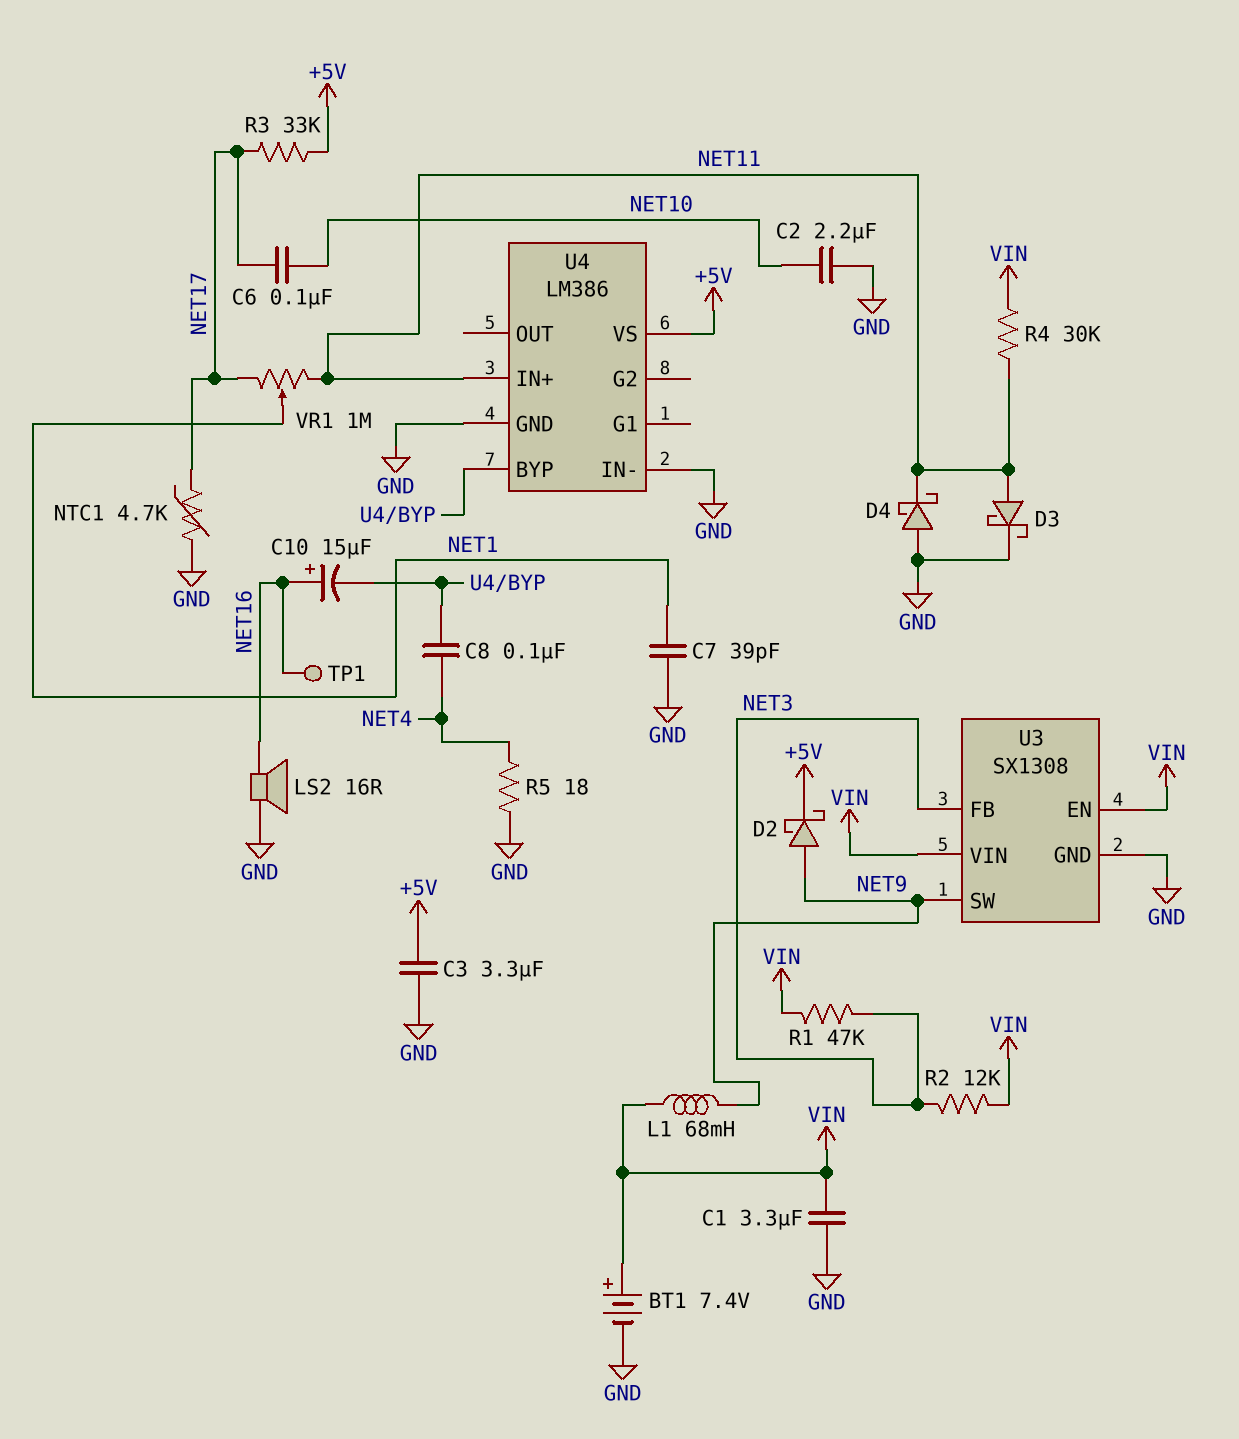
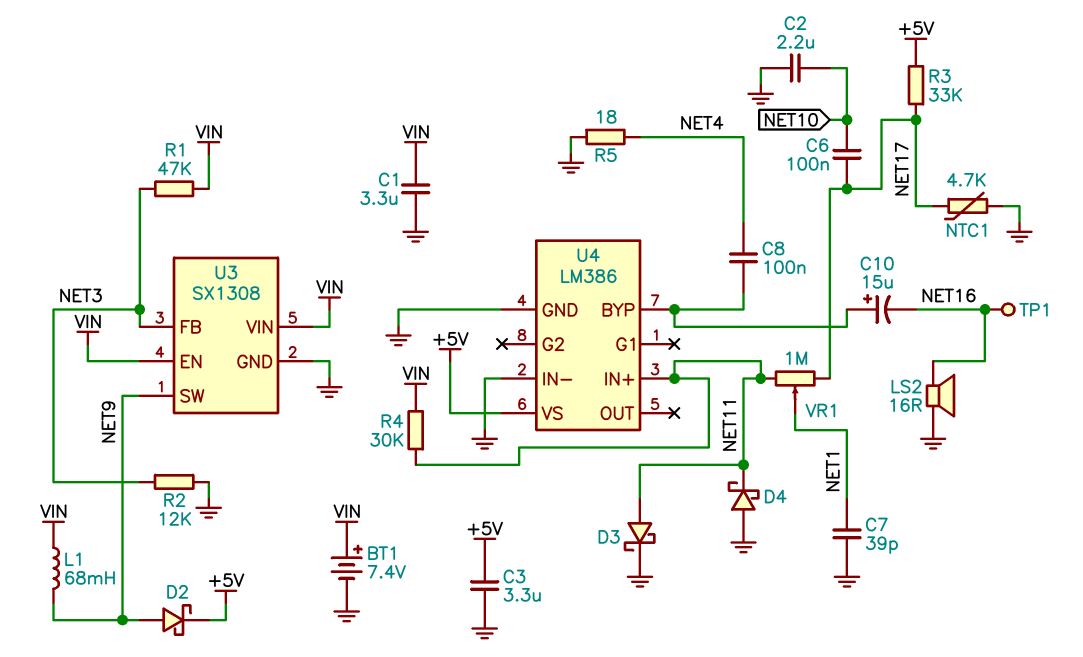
C10: 15uF (plus NET16, minus U4/BYP) -> 15uF (plus U4/BYP, minus NET16)
R2: 12k (NET3, VIN) -> 12k (GND, NET3)

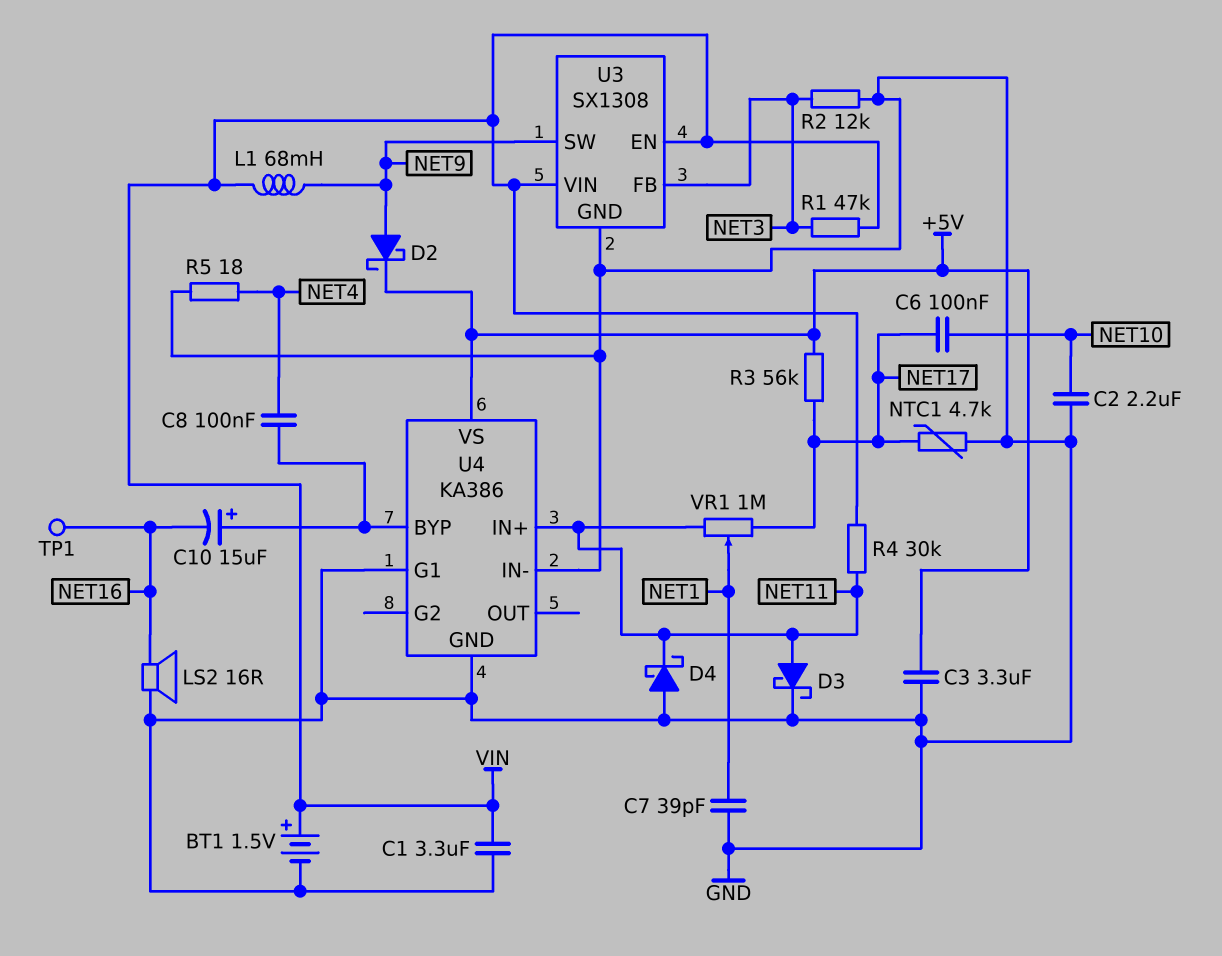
BT1: 7.4V (plus VIN, minus GND) -> 1.5V (plus VIN, minus GND)
R3: 33k (+5V, NET17) -> 56k (+5V, NET17)
U4: LM386 -> KA386
U4 pin G1: none -> GND

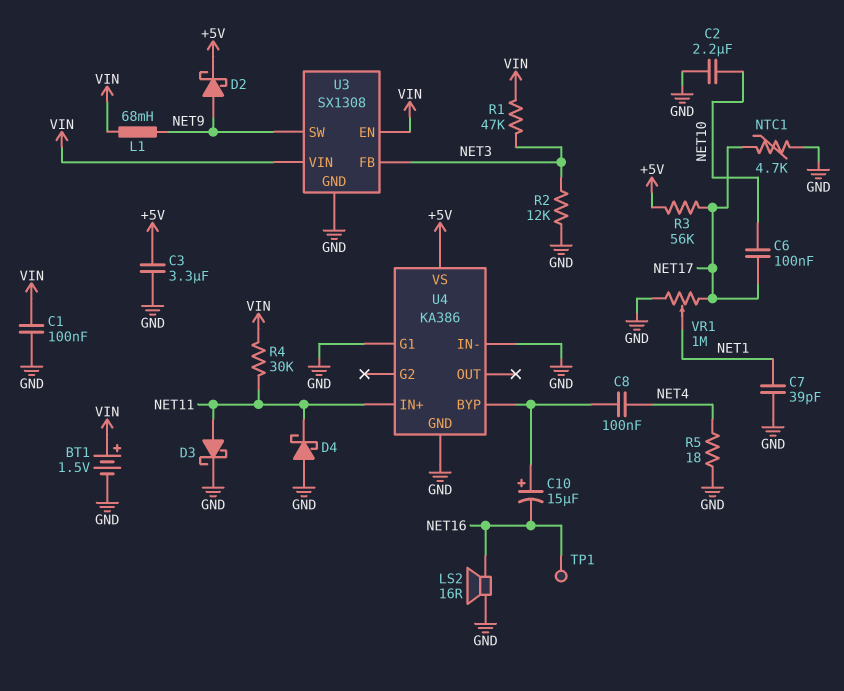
C1: 3.3uF (GND, VIN) -> 100nF (GND, VIN)
VR1: 1M (NET11, NET17, wiper NET1) -> 1M (GND, NET17, wiper NET1)

